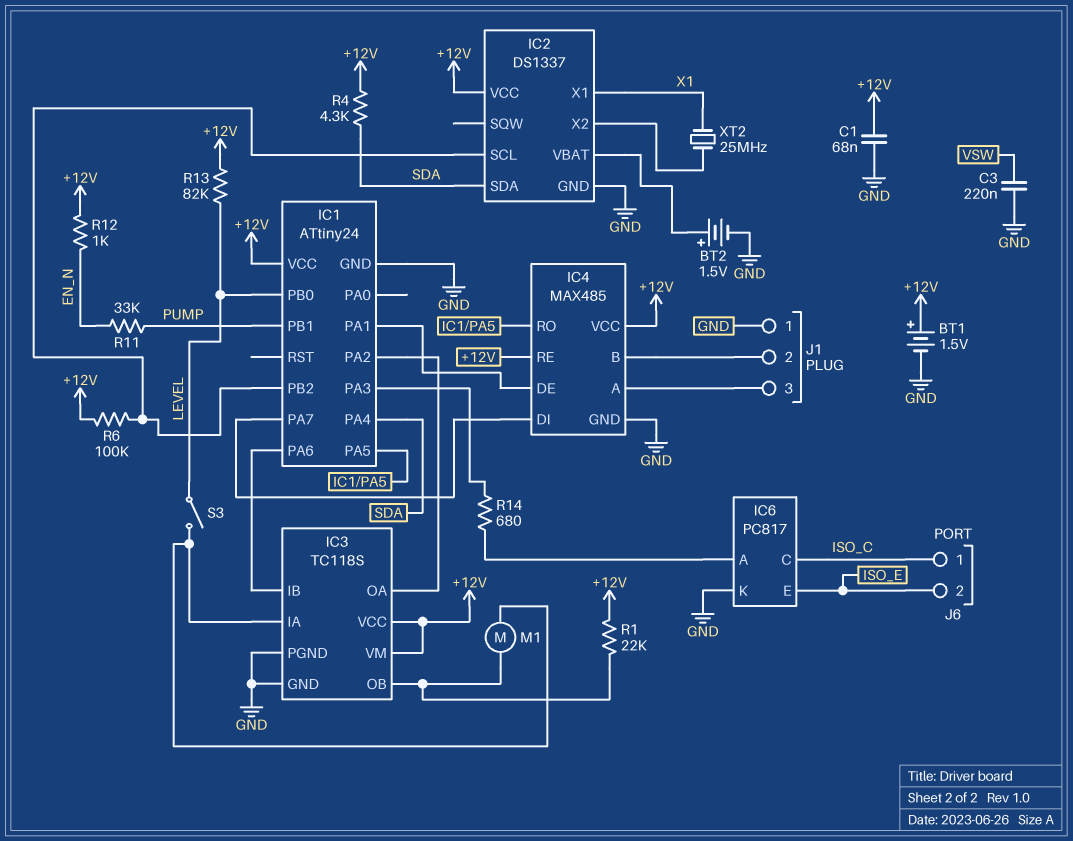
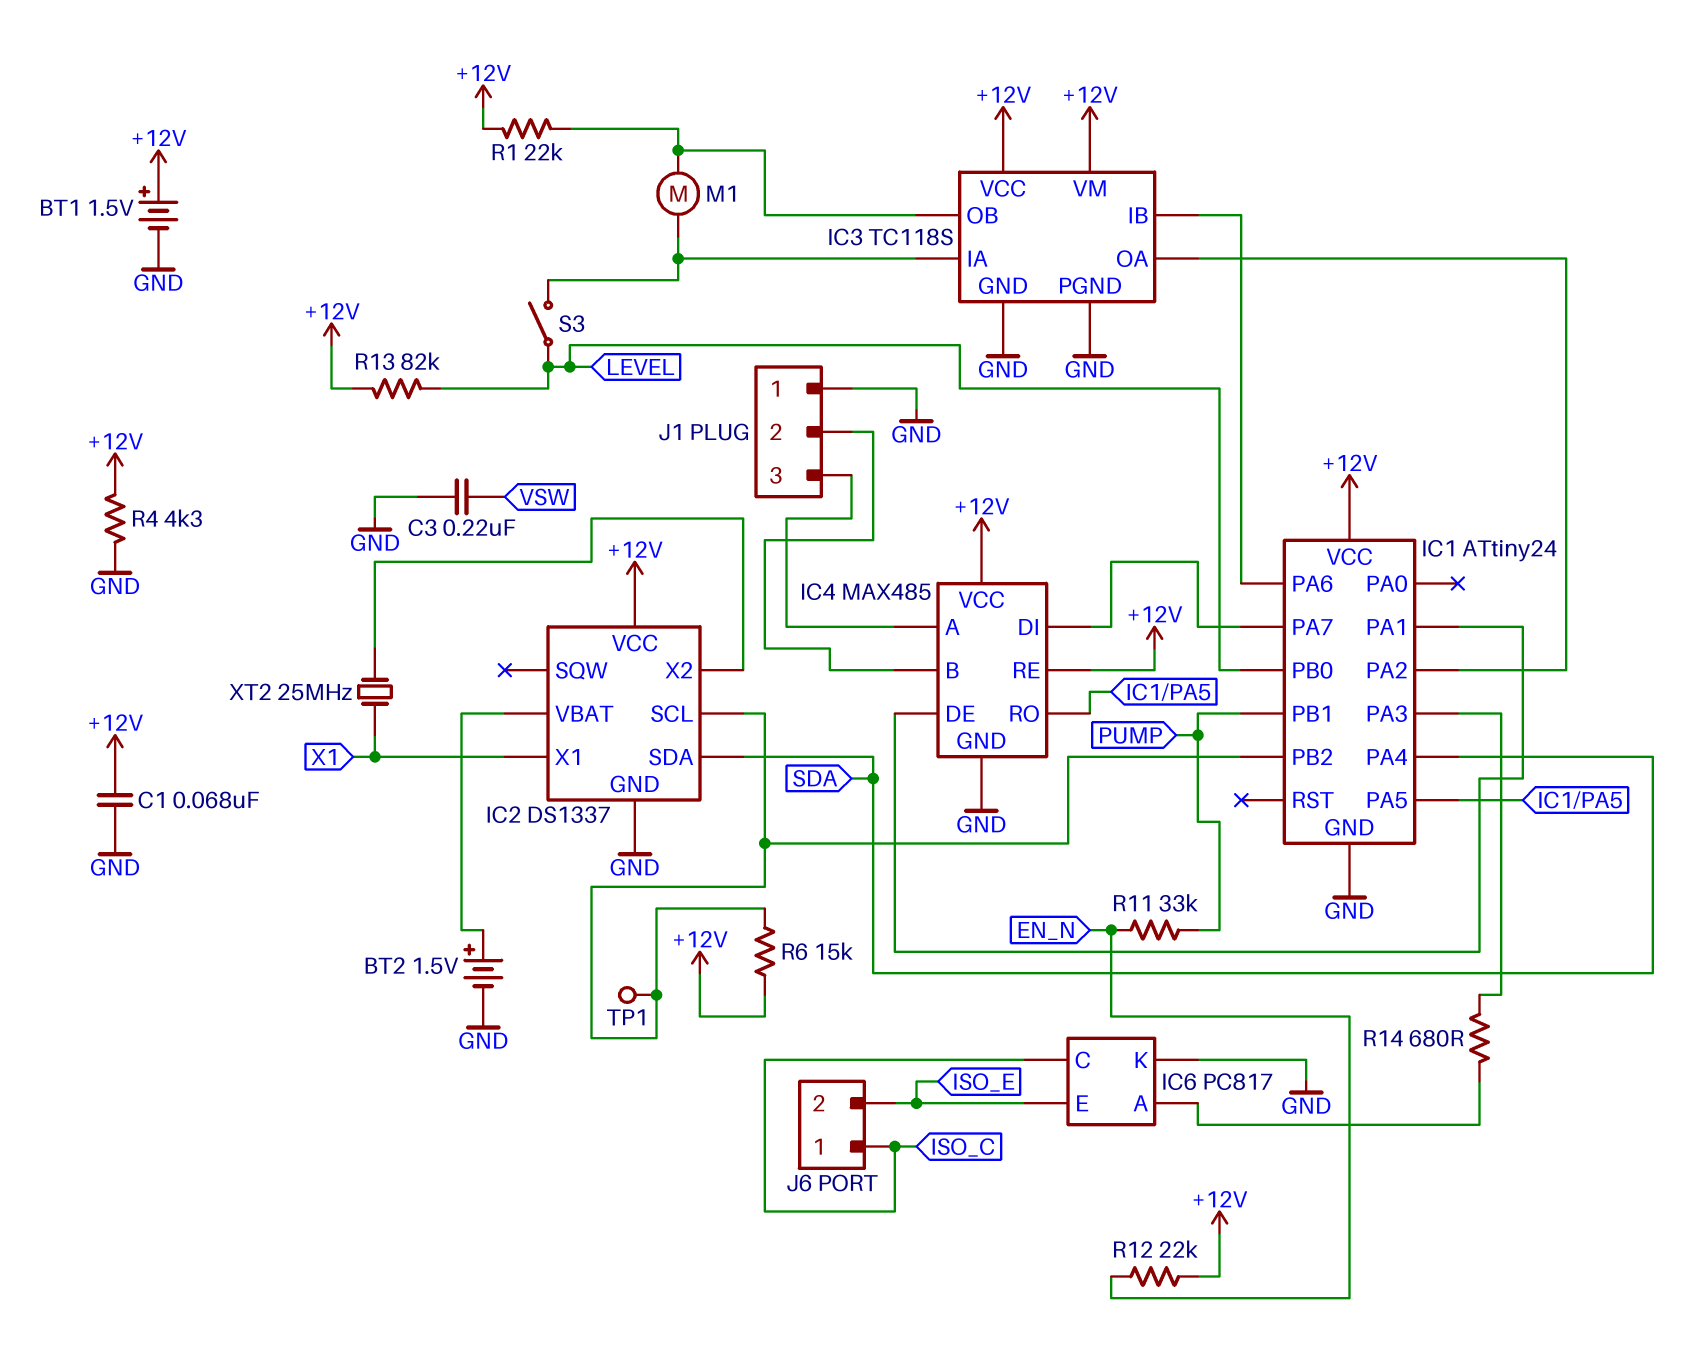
R4: 4.3k (+12V, SDA) -> 4.3k (+12V, GND)
R6: 100k (+12V, IC1/PB2) -> 15k (+12V, IC1/PB2)
R12: 1k (+12V, EN_N) -> 22k (+12V, EN_N)
TP1: none -> test point (IC1/PB2)

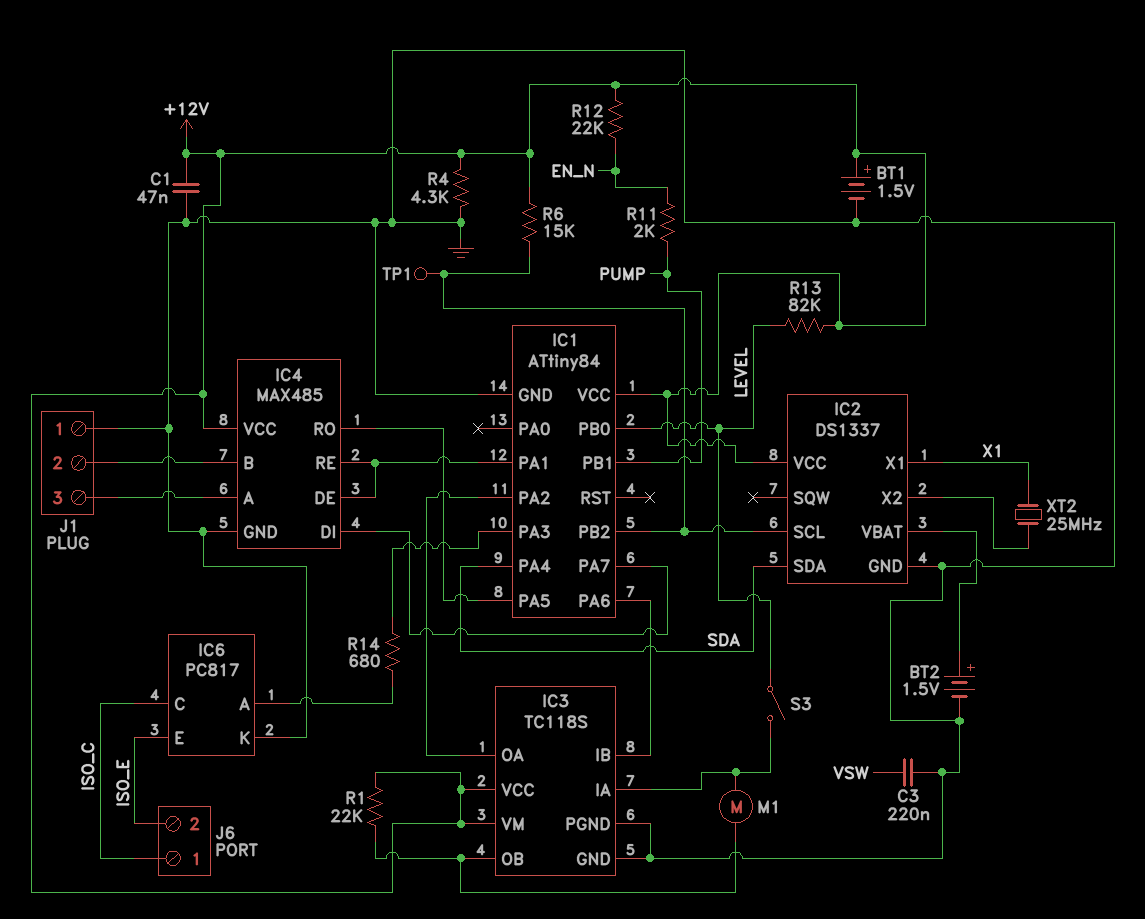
C1: 68nF (+12V, GND) -> 47nF (+12V, GND)
IC1: ATtiny24 -> ATtiny84
IC4 pin RE: +12V -> IC1/PA1
R11: 33k (EN_N, PUMP) -> 2k (EN_N, PUMP)

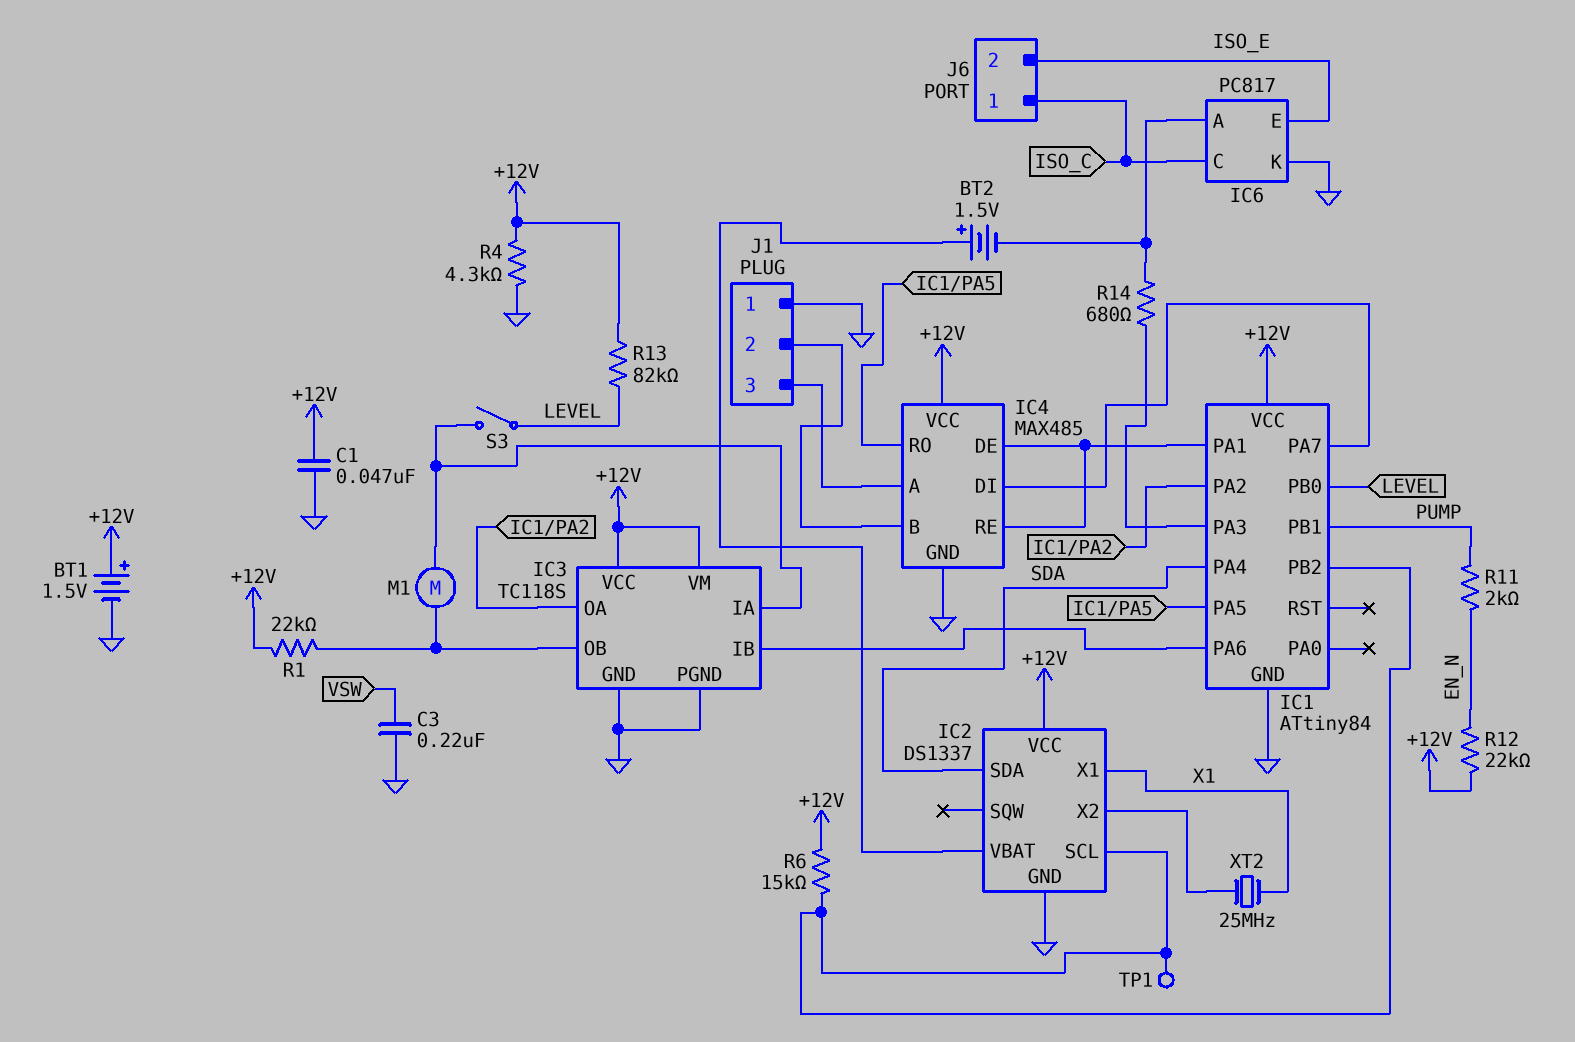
BT2: 1.5V (plus IC2/VBAT, minus GND) -> 1.5V (plus IC2/VBAT, minus IC6/A)

